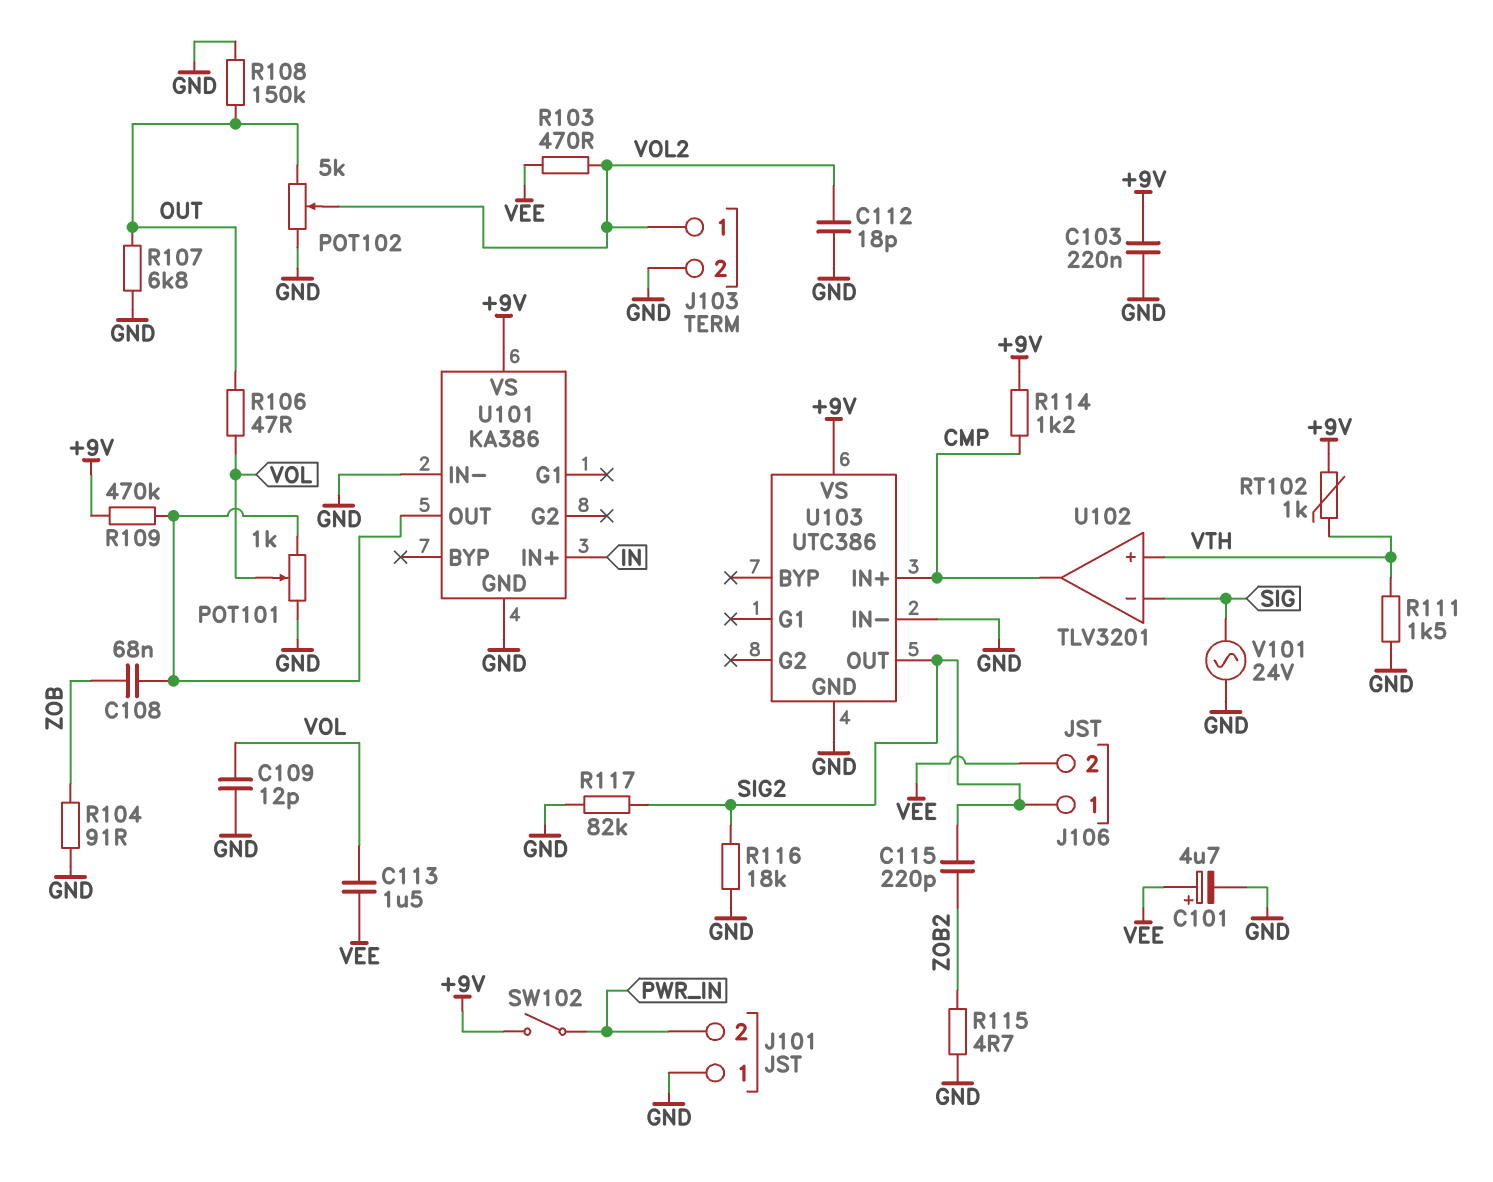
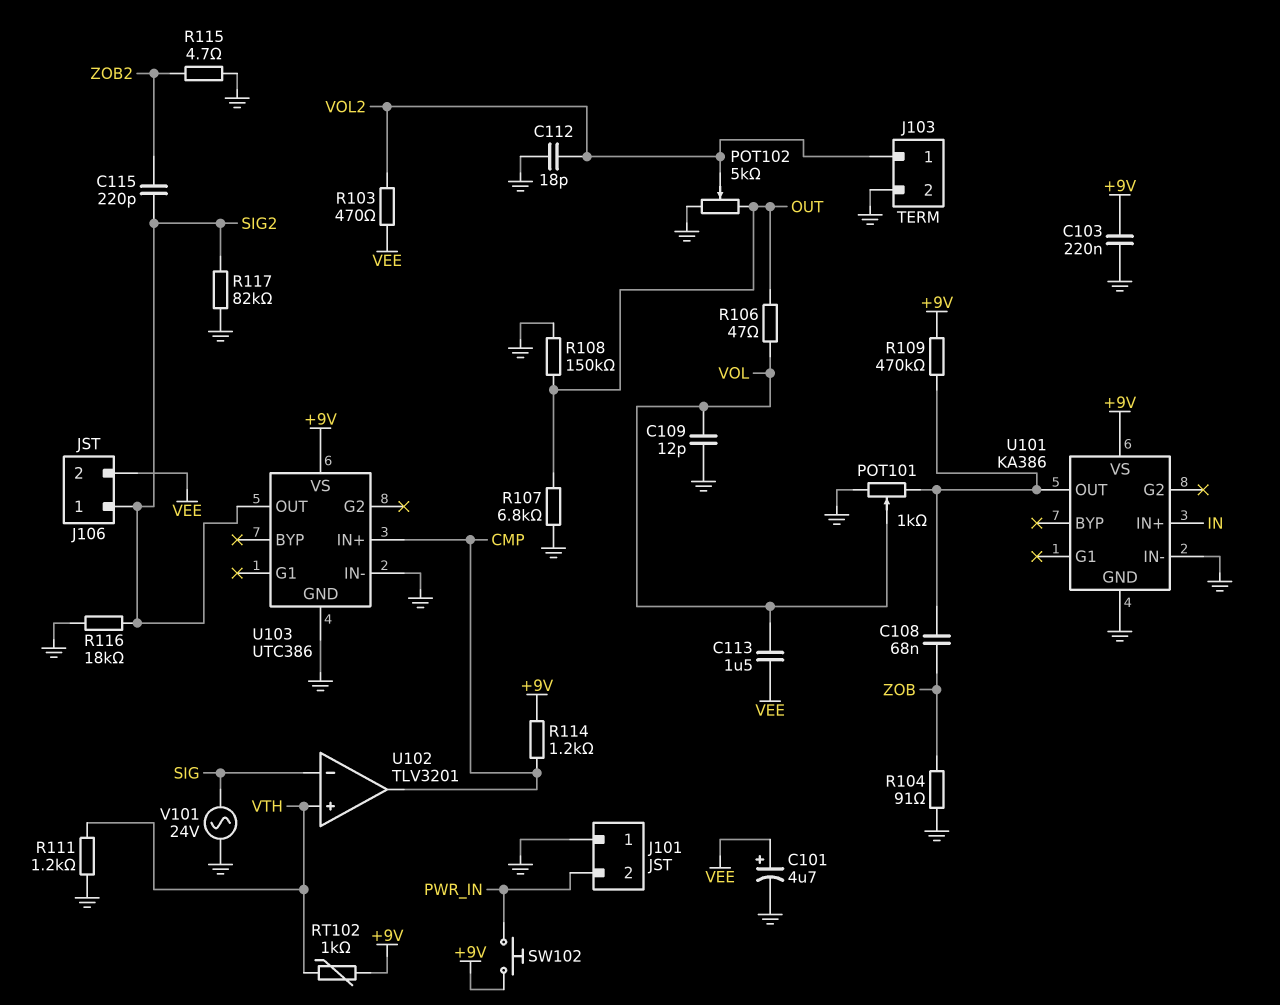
R111: 1.5k (GND, VTH) -> 1.2k (GND, VTH)
SW102: switch (+9V, PWR_IN) -> button (+9V, PWR_IN)

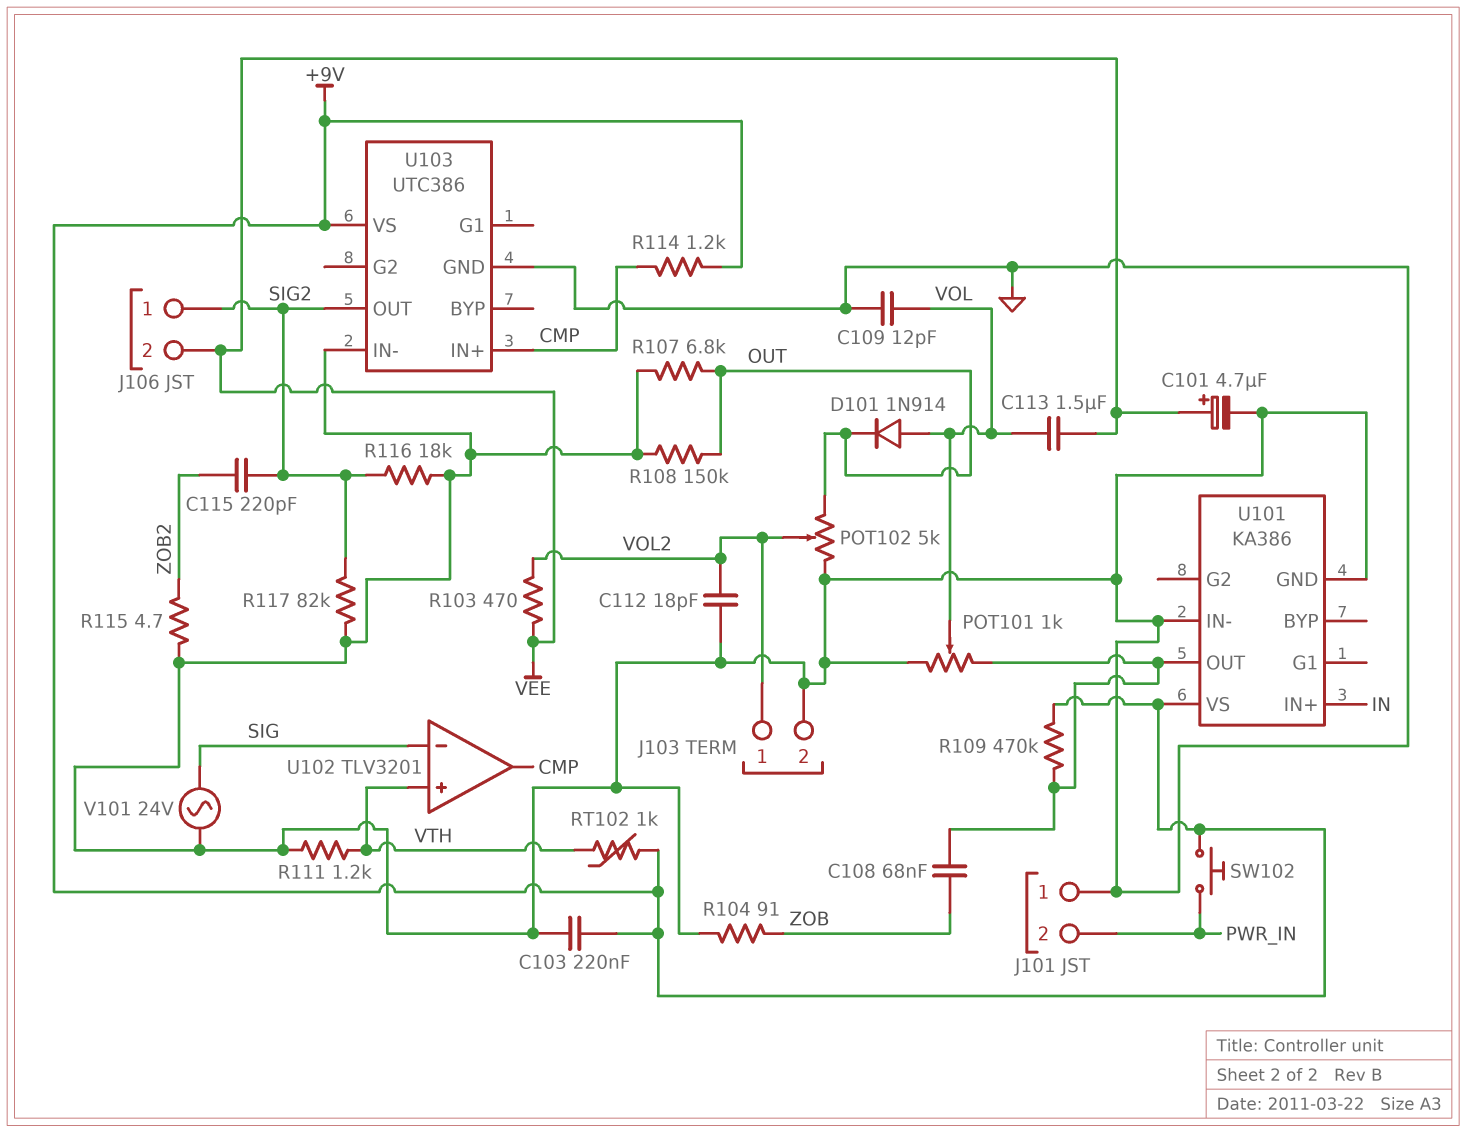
D101: none -> diode 1N914 (A VOL, K OUT)
R106: 47 (OUT, VOL) -> none

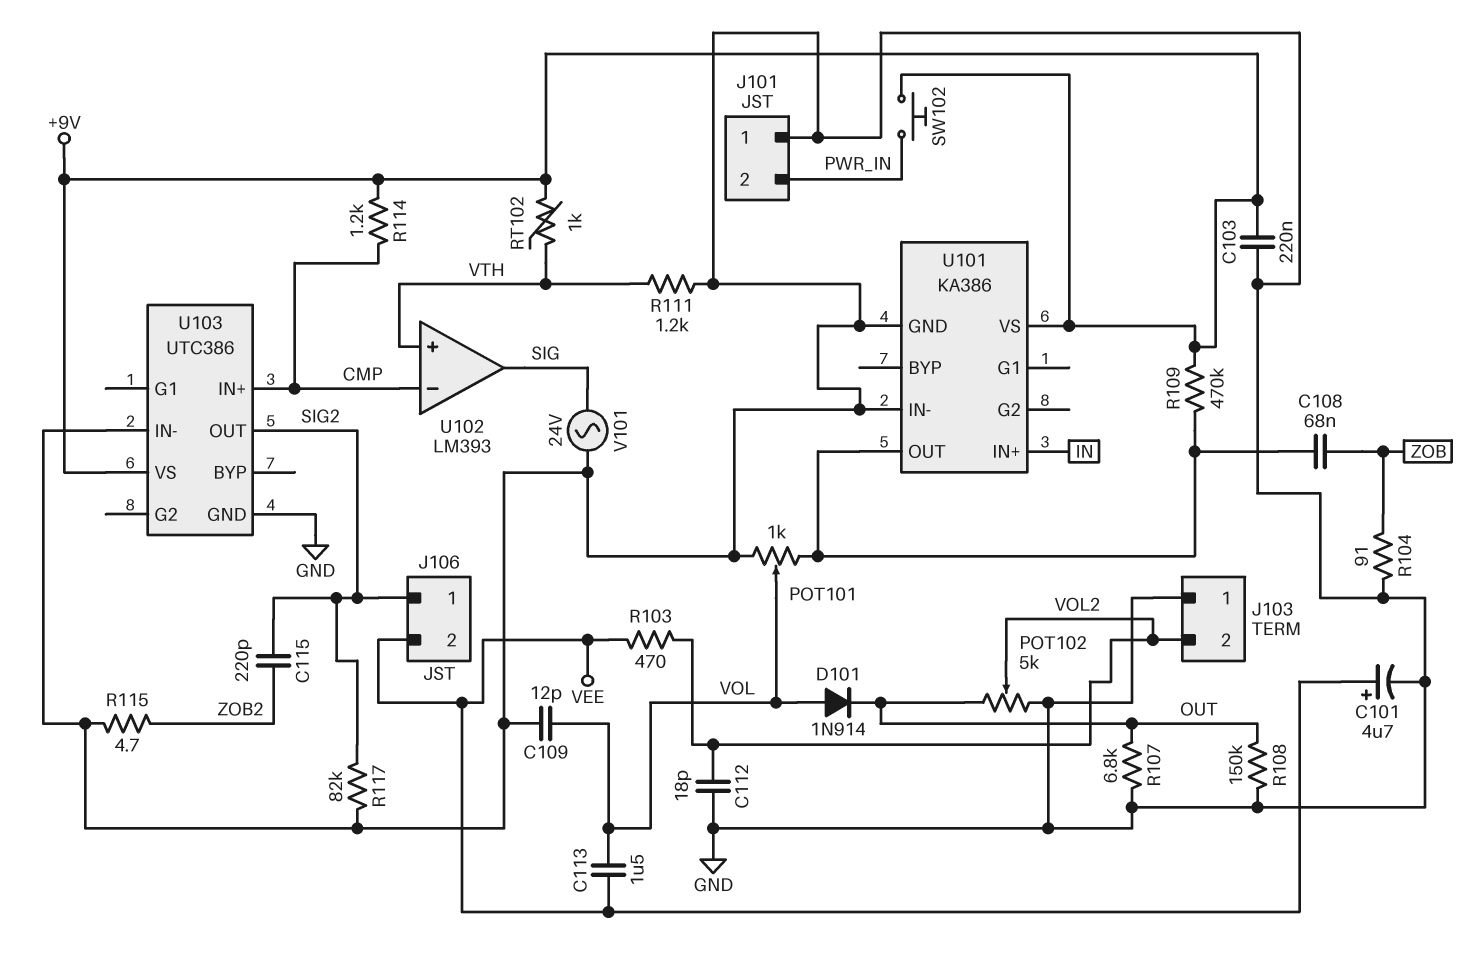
J103 pin 1: VOL2 -> GND
J103 pin 2: GND -> VOL2
R116: 18k (GND, SIG2) -> none
U102: TLV3201 -> LM393
U102 pin in-: SIG -> CMP
U102 pin out: CMP -> SIG

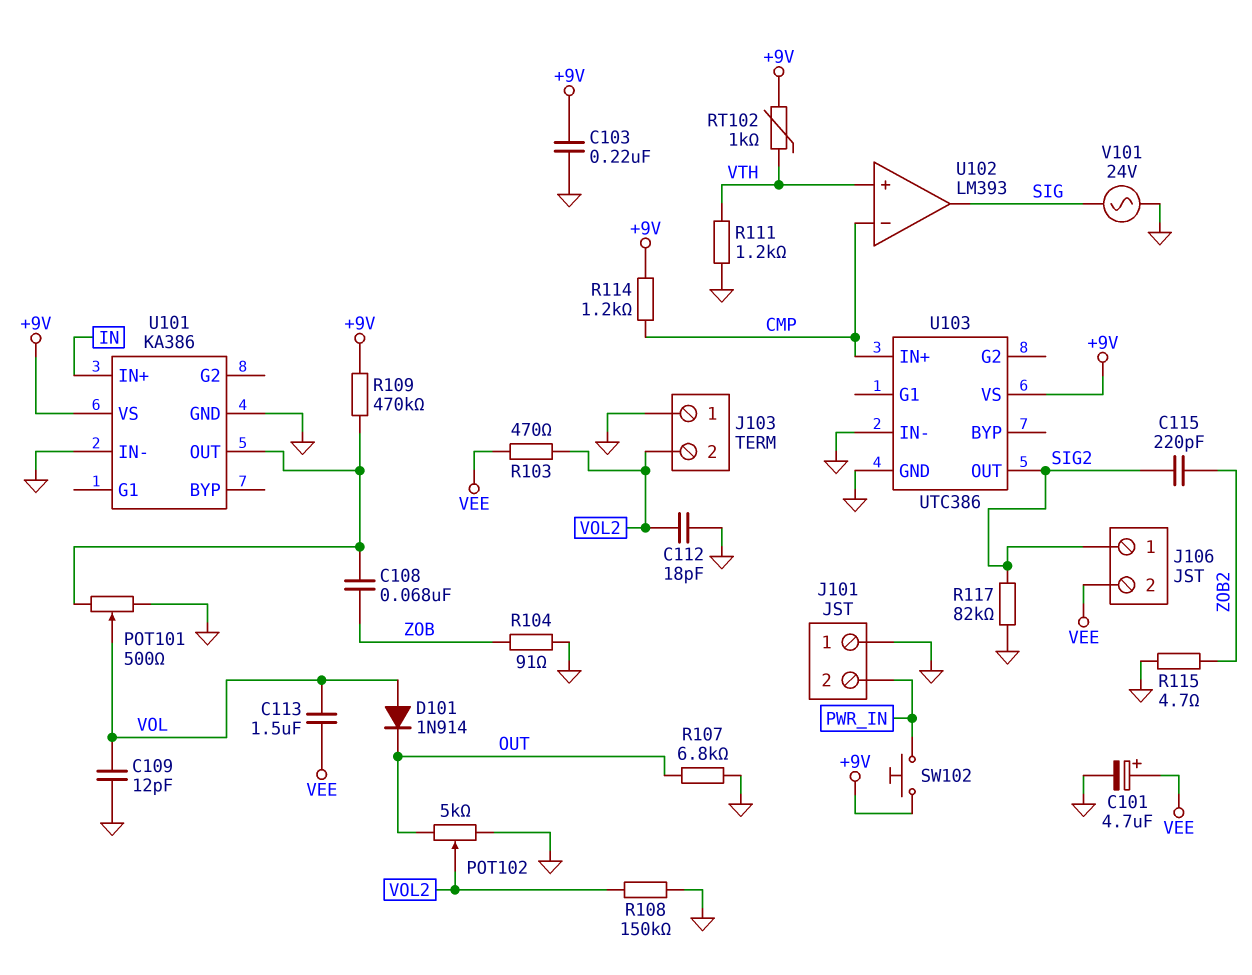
POT101: 1k (GND, U101/OUT, wiper VOL) -> 500 (GND, U101/OUT, wiper VOL)
R108: 150k (GND, OUT) -> 150k (GND, VOL2)

